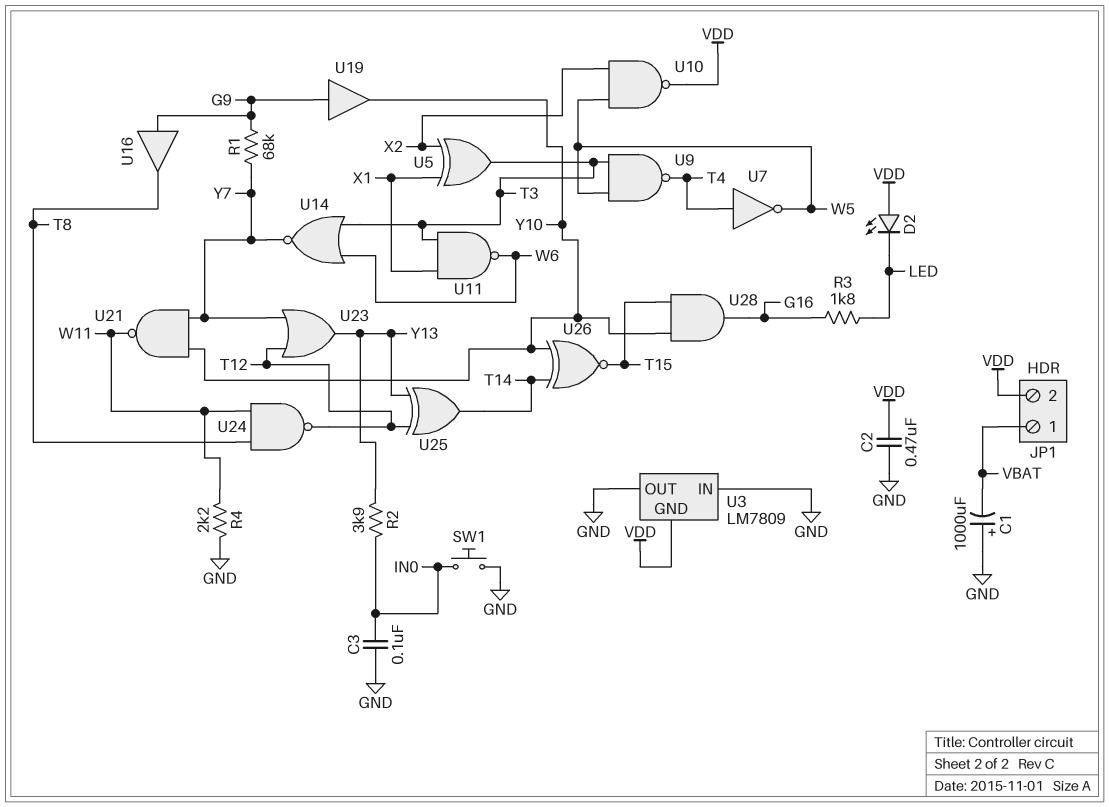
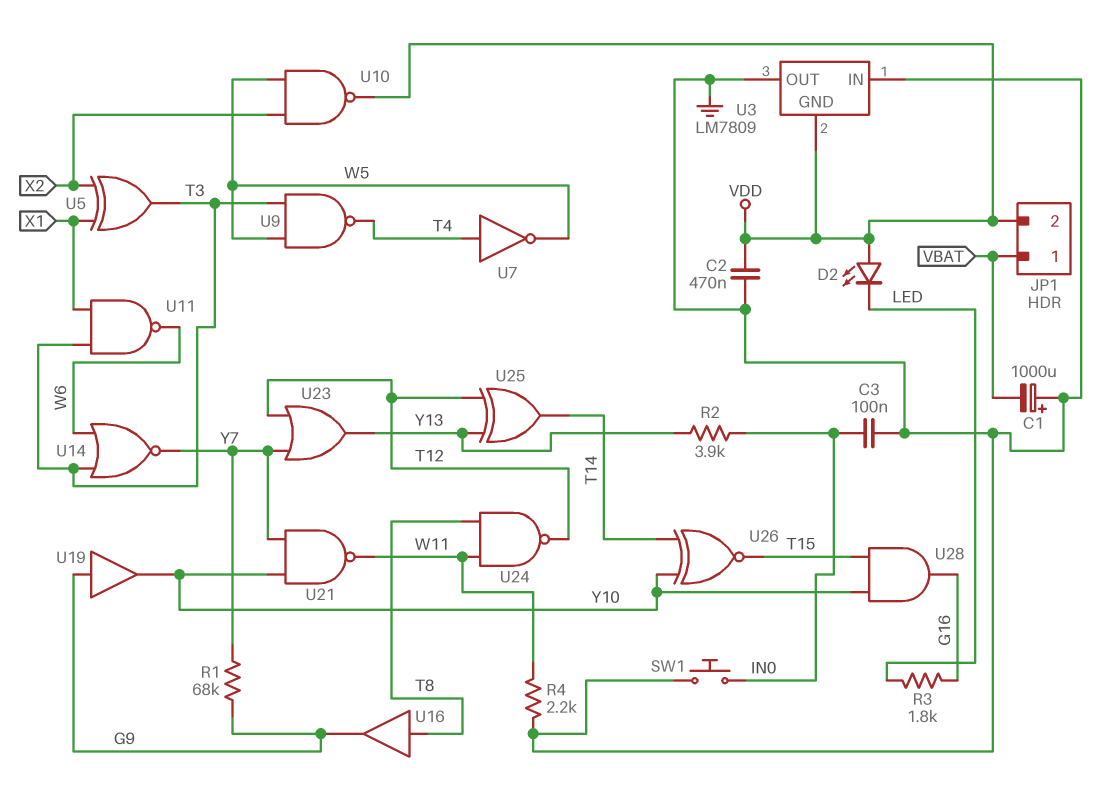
U16: buffer (in G9, out T8) -> buffer (in T8, out G9)

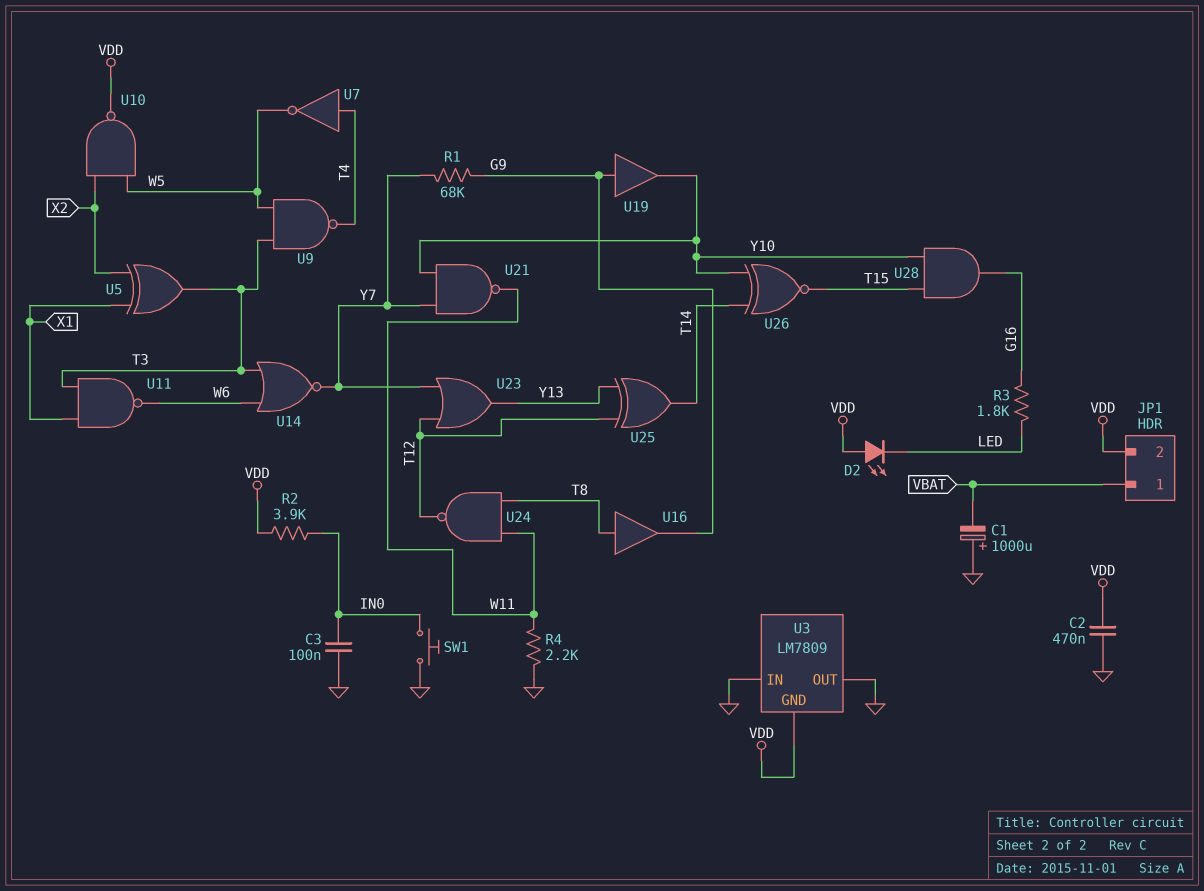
R2: 3.9k (IN0, Y13) -> 3.9k (IN0, VDD)

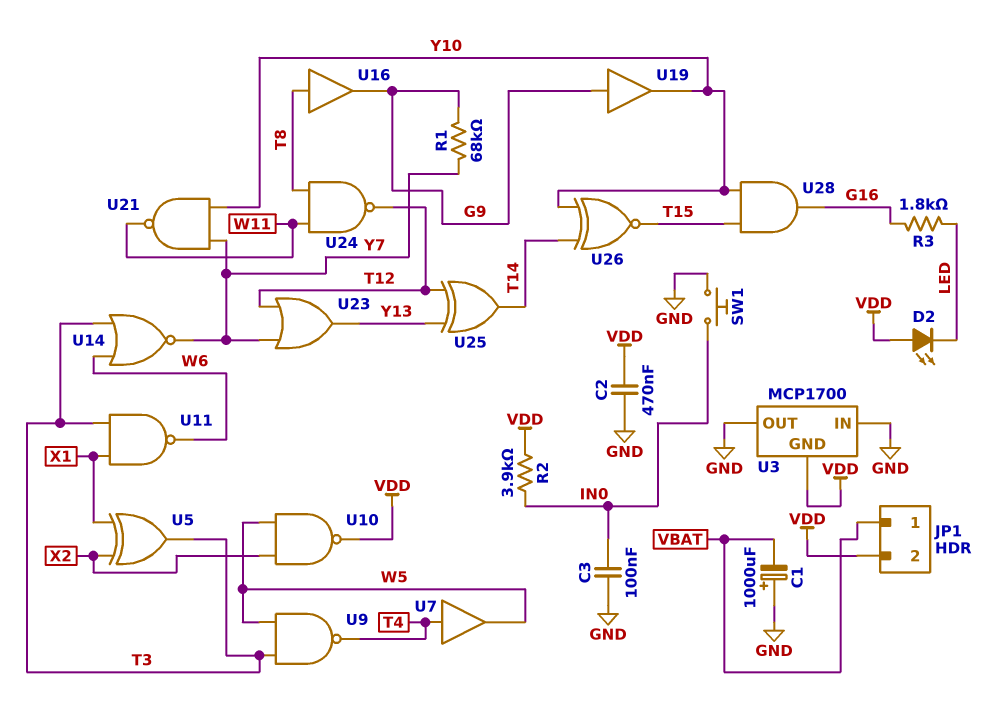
R4: 2.2k (GND, W11) -> none
U3: LM7809 -> MCP1700
U7: NOT (in T4, out W5) -> buffer (in T4, out W5)

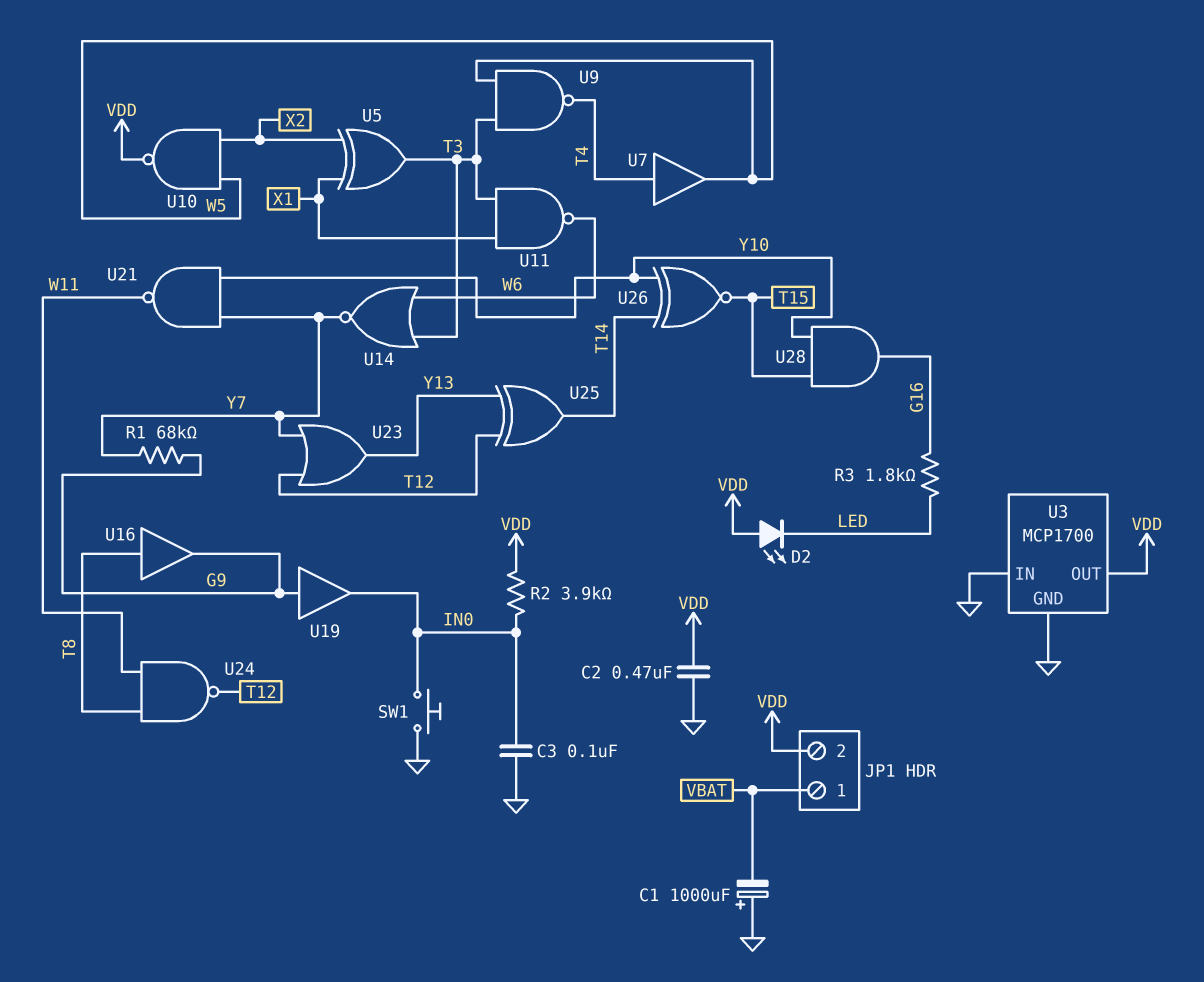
U3 pin GND: VDD -> GND
U3 pin OUT: GND -> VDD
U19: buffer (in G9, out Y10) -> buffer (in G9, out IN0)

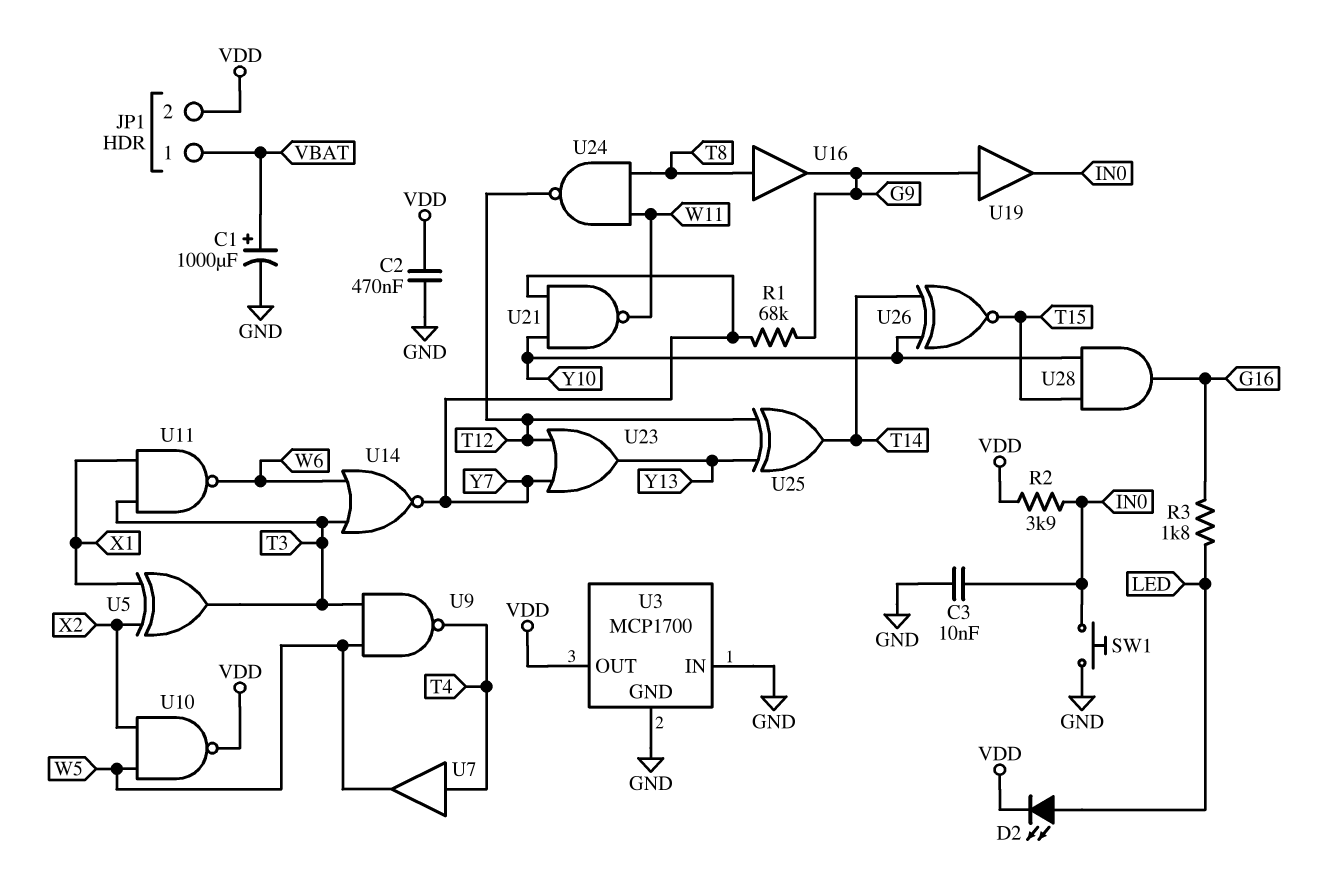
C1: 1000uF (plus GND, minus VBAT) -> 1000uF (plus VBAT, minus GND)
C3: 100nF (GND, IN0) -> 10nF (GND, IN0)
D2: LED (A VDD, K LED) -> LED (A LED, K VDD)

